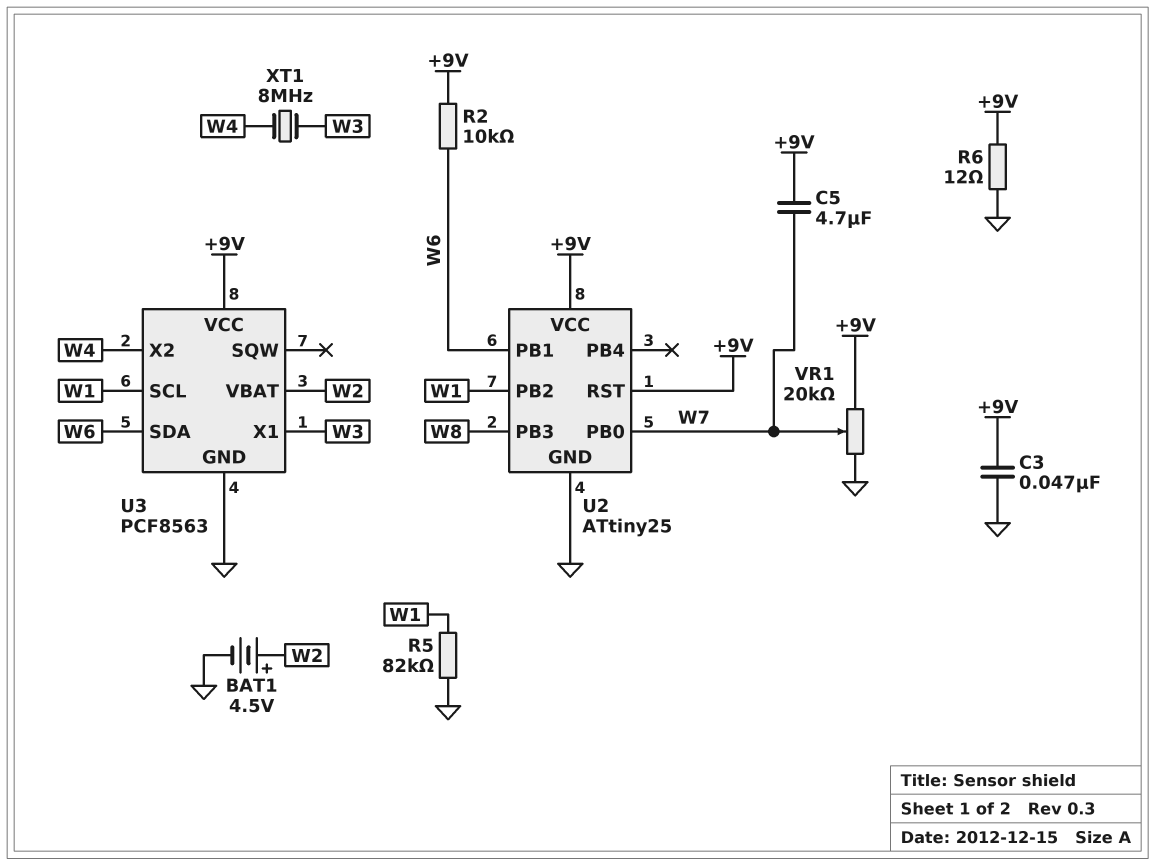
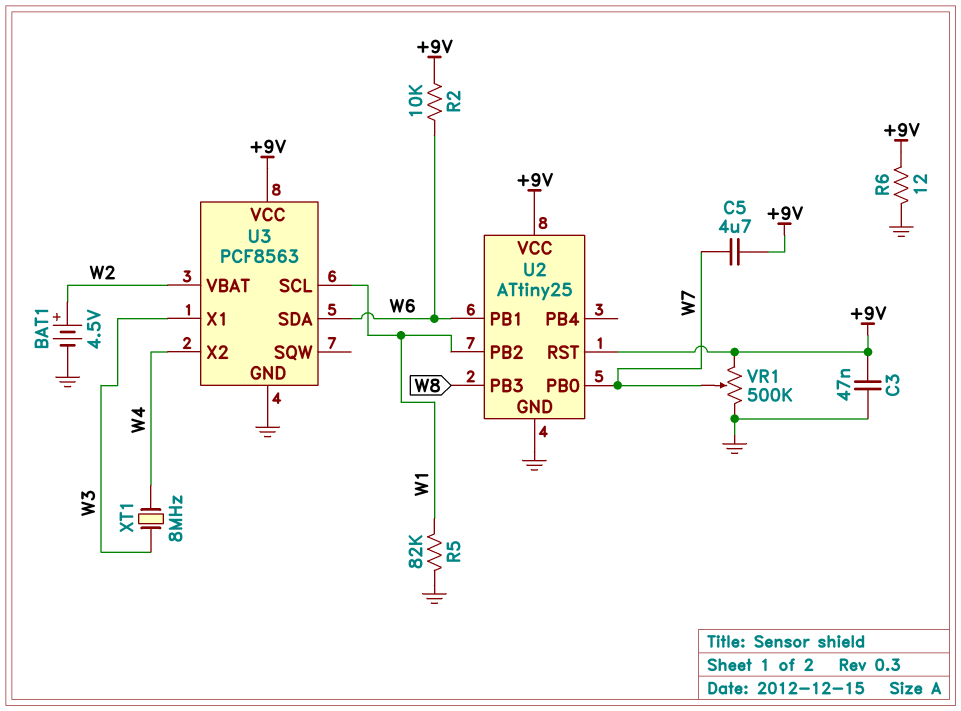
VR1: 20k (+9V, GND, wiper W7) -> 500k (+9V, GND, wiper W7)

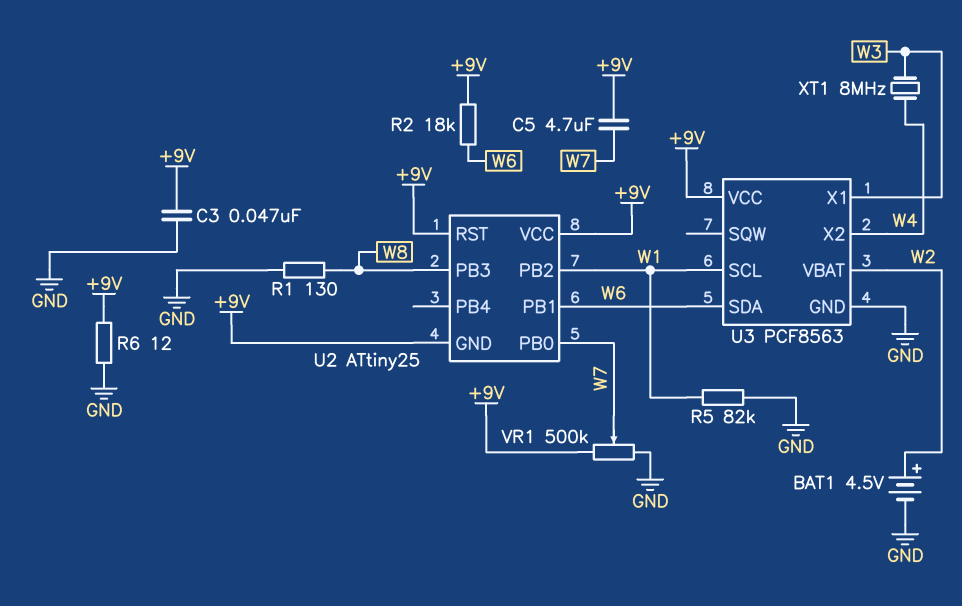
R1: none -> 130 (GND, W8)
R2: 10k (+9V, W6) -> 18k (+9V, W6)
U2 pin GND: GND -> +9V

